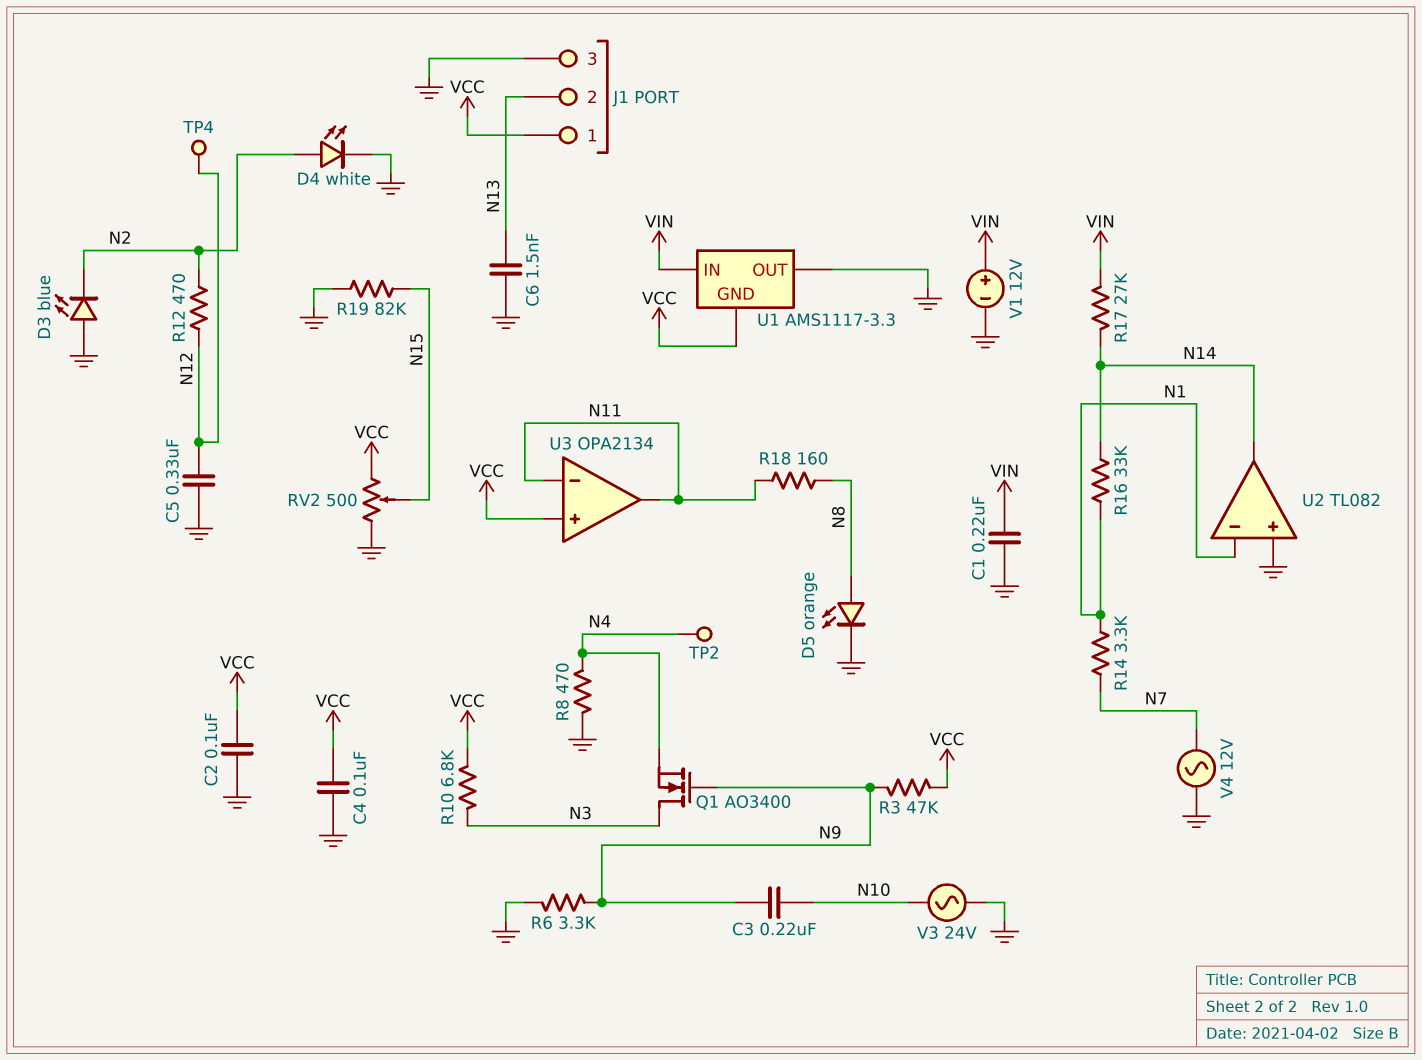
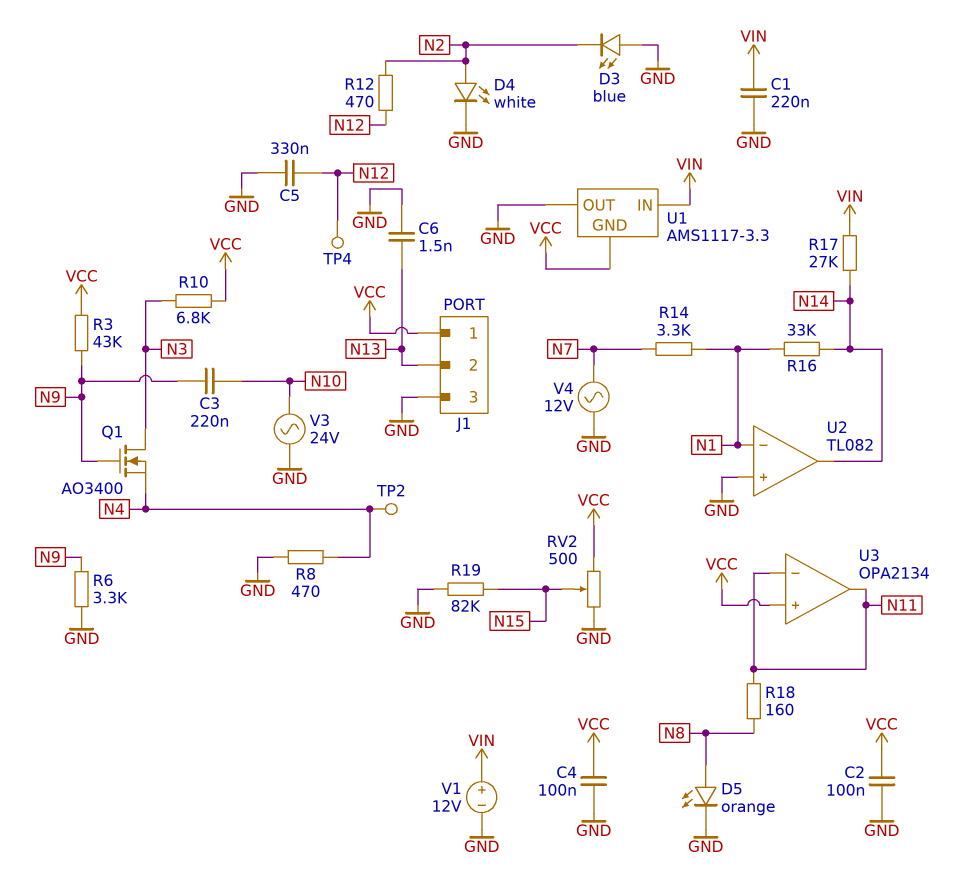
R3: 47k (N9, VCC) -> 43k (N9, VCC)

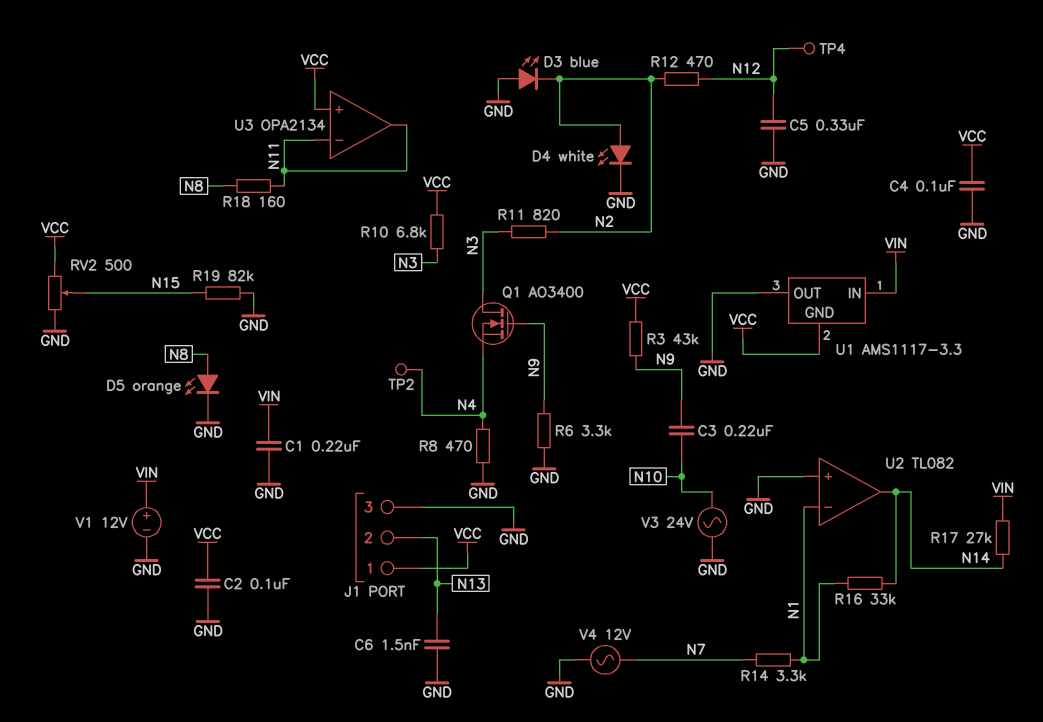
R11: none -> 820 (N2, N3)

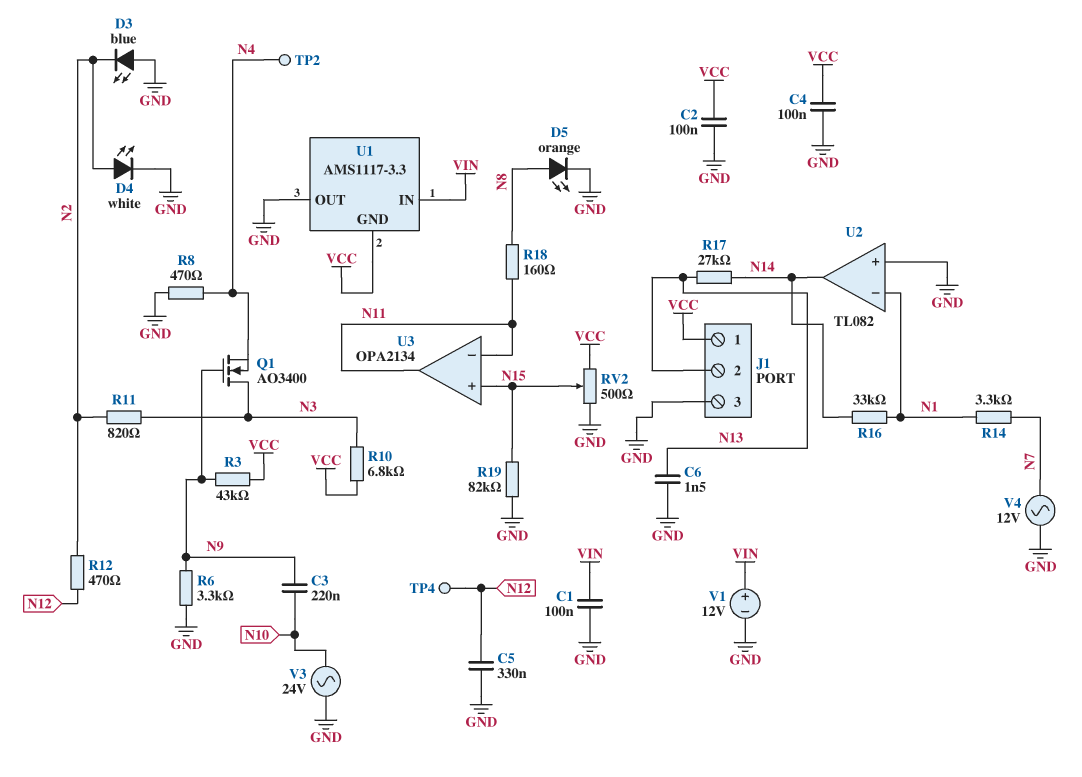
C1: 220nF (GND, VIN) -> 100nF (GND, VIN)
R17: 27k (N14, VIN) -> 27k (N13, N14)
U3 pin in+: VCC -> N15

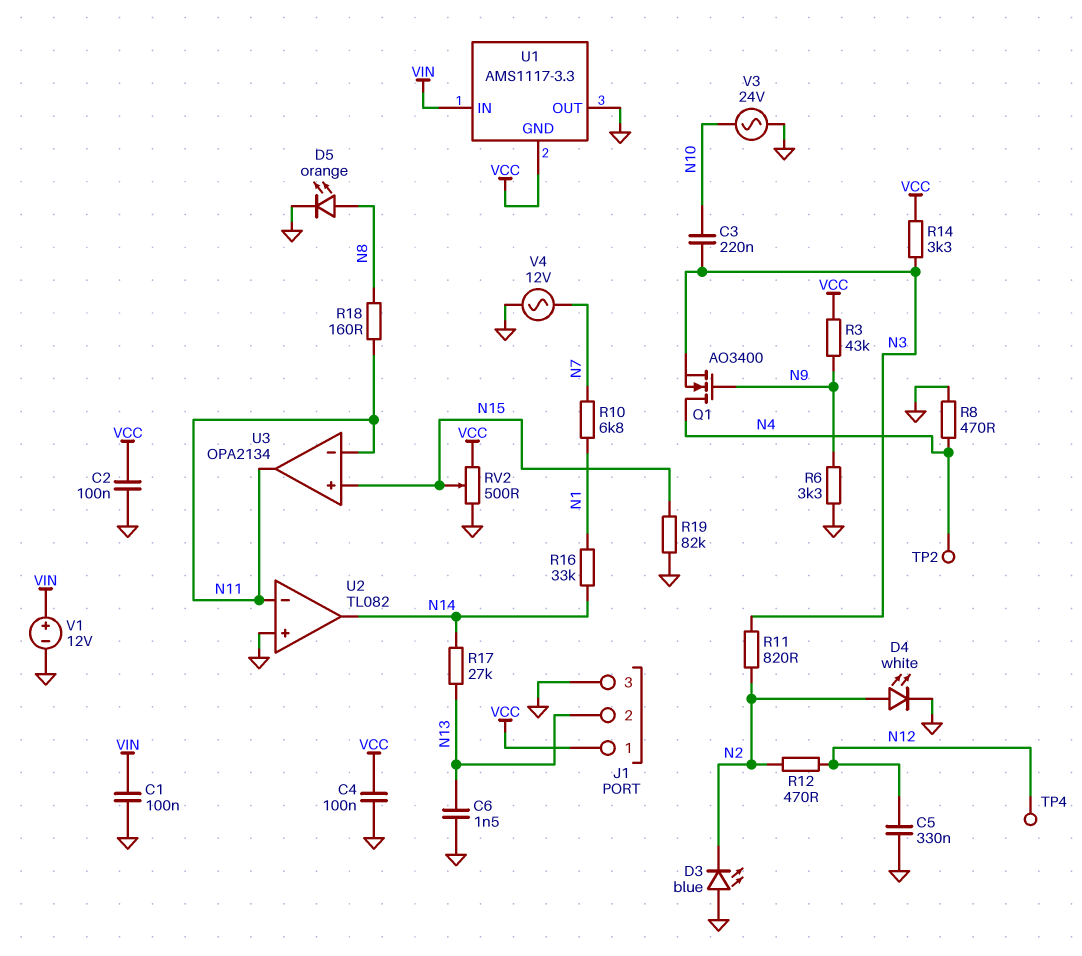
C3: 220nF (N9, N10) -> 220nF (N3, N10)
Q1: NMOS AO3400 (G N9, D N3, S N4) -> NMOS AO3400 (G N9, D N4, S N3)
R10: 6.8k (N3, VCC) -> 6.8k (N1, N7)
R14: 3.3k (N1, N7) -> 3.3k (N3, VCC)
U2 pin in-: N1 -> N11

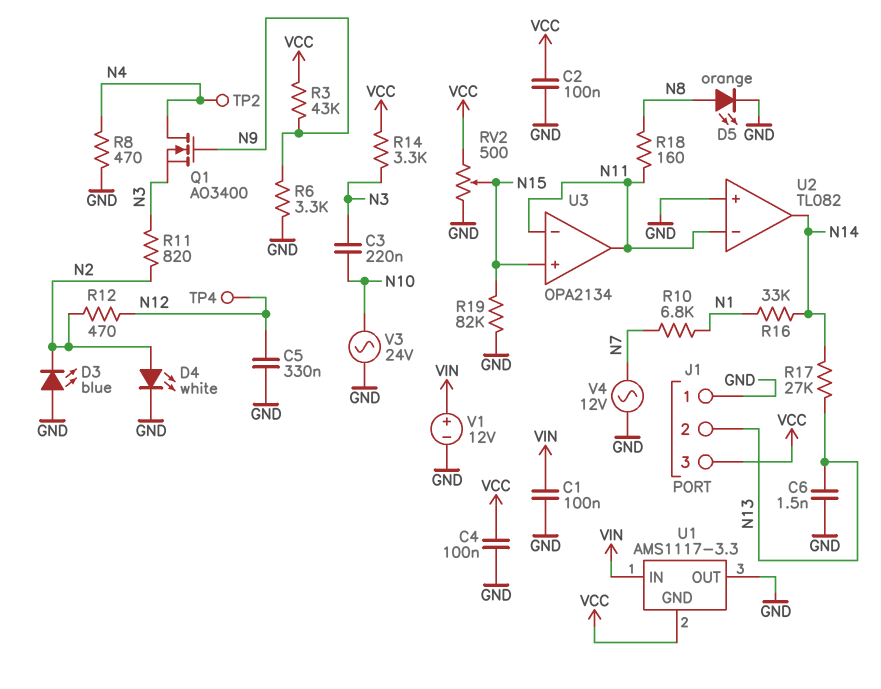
J1 pin 1: VCC -> GND
J1 pin 3: GND -> VCC

